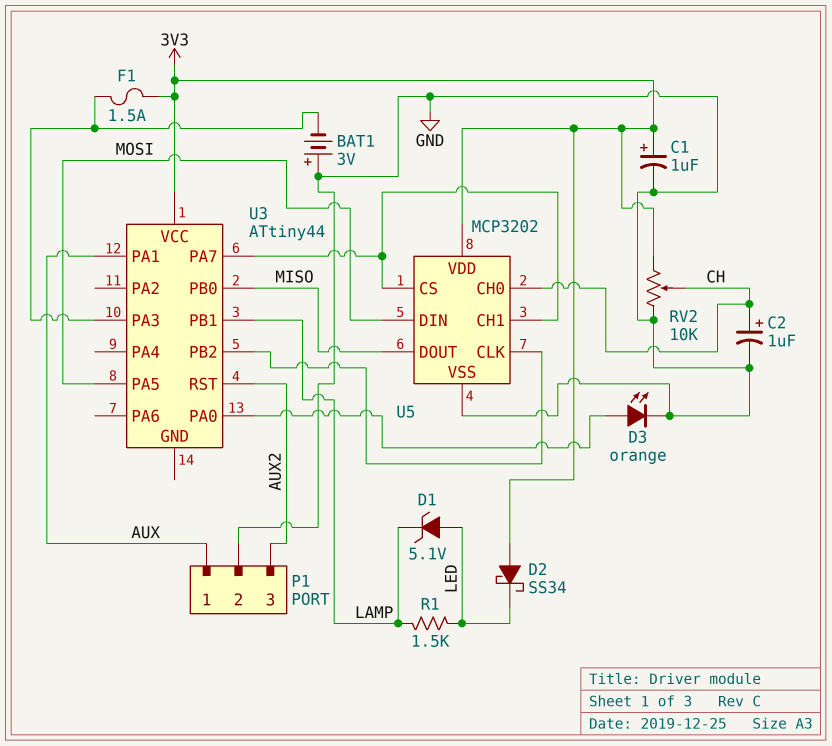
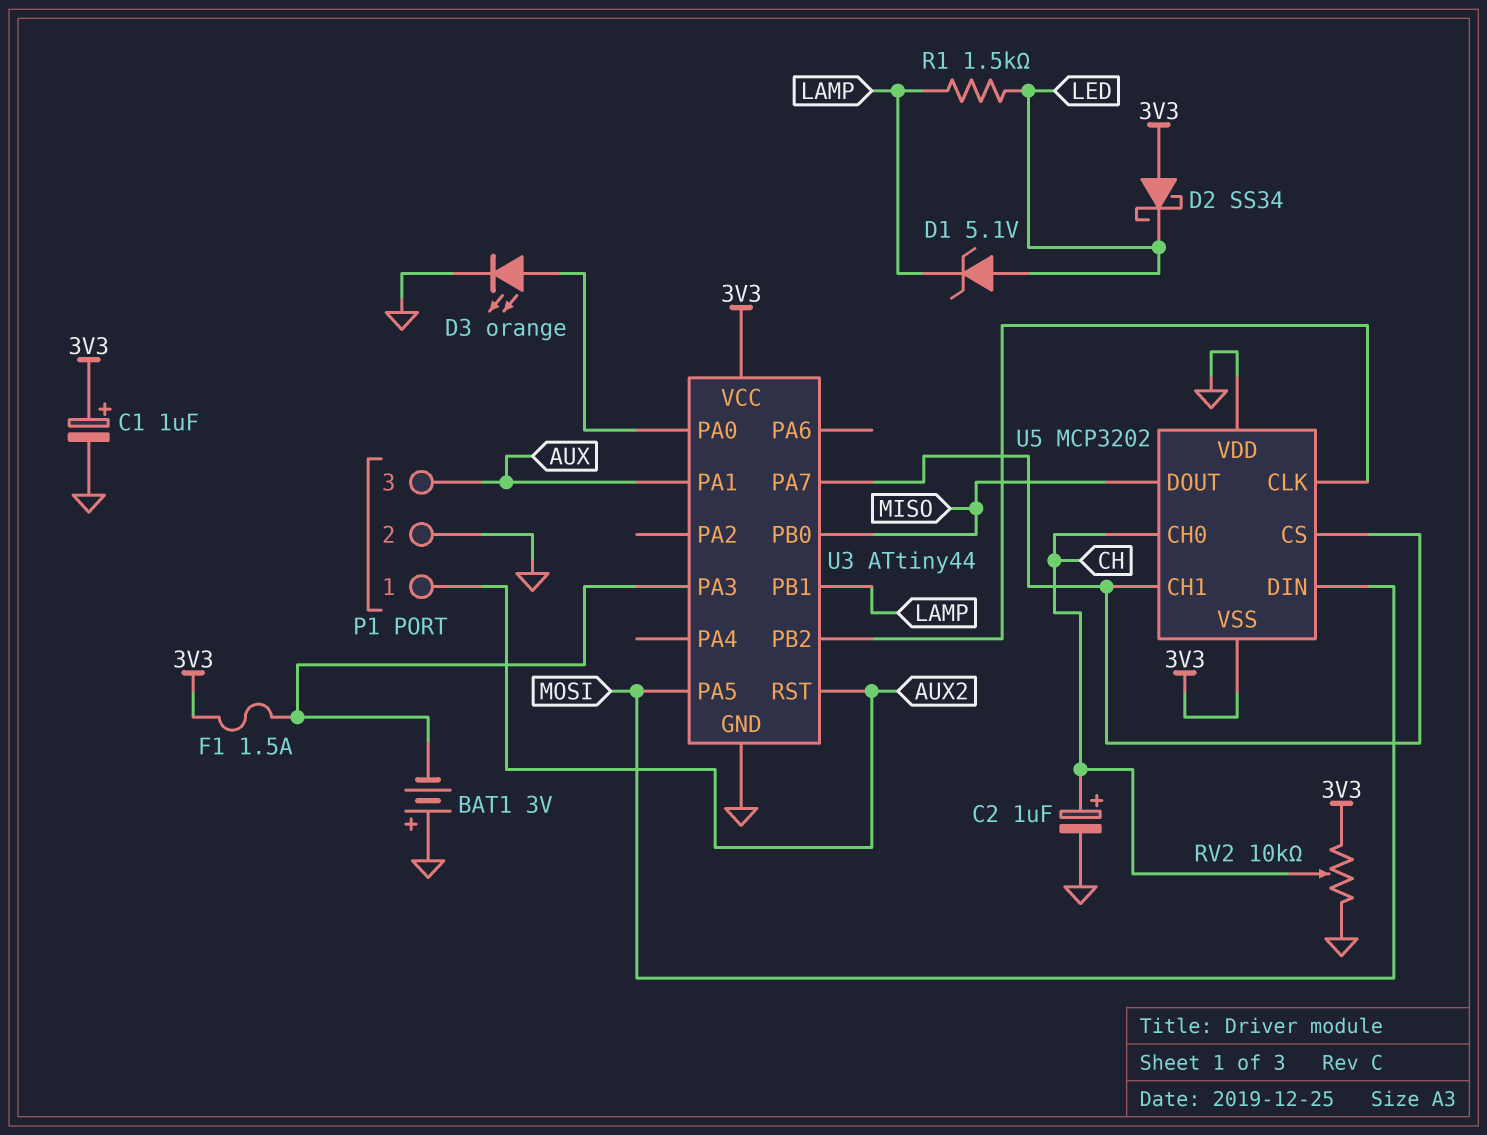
P1 pin 1: AUX -> AUX2
P1 pin 3: AUX2 -> AUX
U3 pin GND: none -> GND
U5 pin VDD: 3V3 -> GND
U5 pin VSS: GND -> 3V3

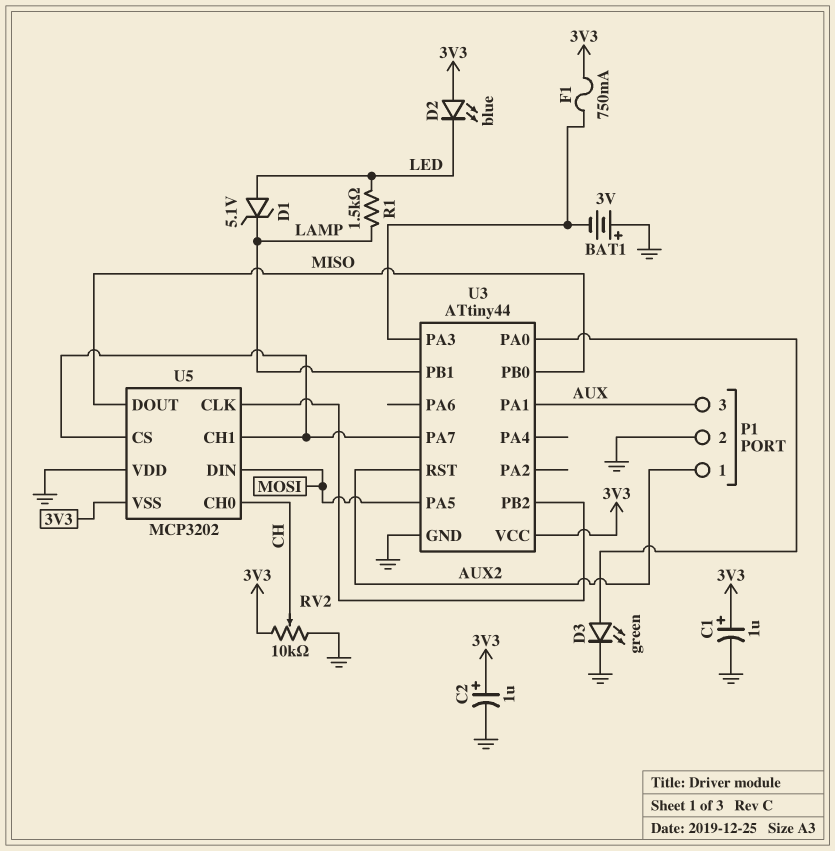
C2: 1uF (plus CH, minus GND) -> 1uF (plus 3V3, minus GND)
D2: schottky SS34 (A 3V3, K LED) -> LED blue (A 3V3, K LED)
D3: LED orange (A U3/PA0, K GND) -> LED green (A U3/PA0, K GND)
F1: 1.5A (3V3, U3/PA3) -> 750mA (3V3, U3/PA3)

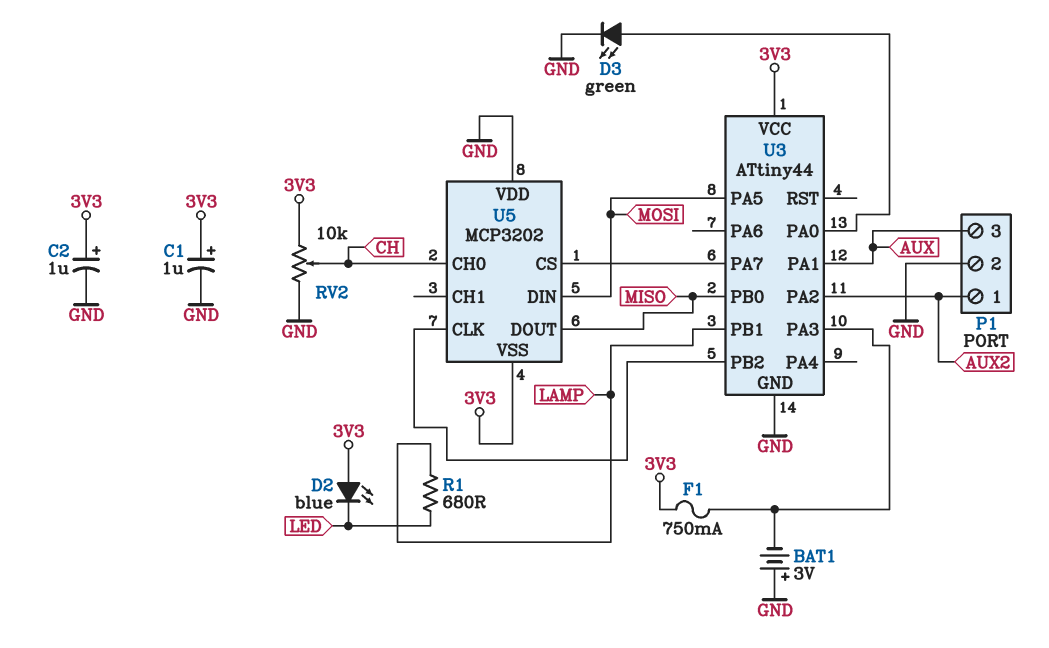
D1: zener 5.1V (A LED, K LAMP) -> none
R1: 1.5k (LAMP, LED) -> 680 (LAMP, LED)
U3 pin PA2: none -> AUX2
U3 pin RST: AUX2 -> none
U5 pin CH1: U3/PA7 -> none

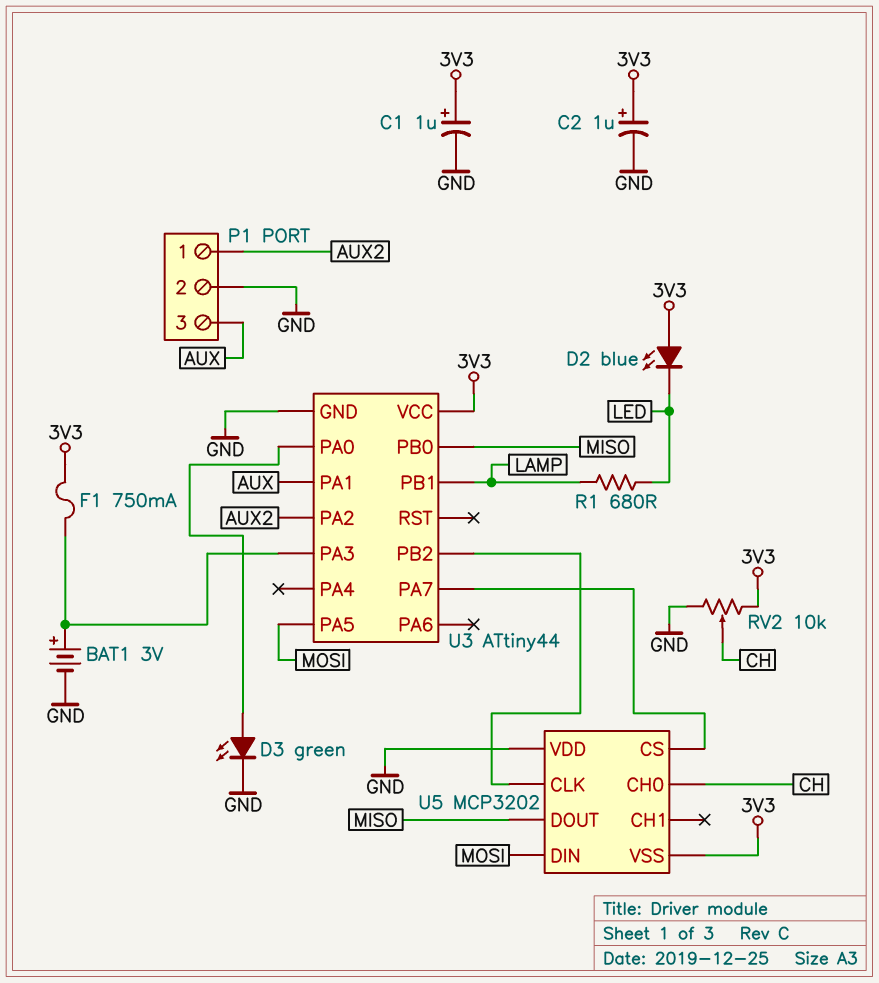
BAT1: 3V (plus GND, minus U3/PA3) -> 3V (plus U3/PA3, minus GND)

